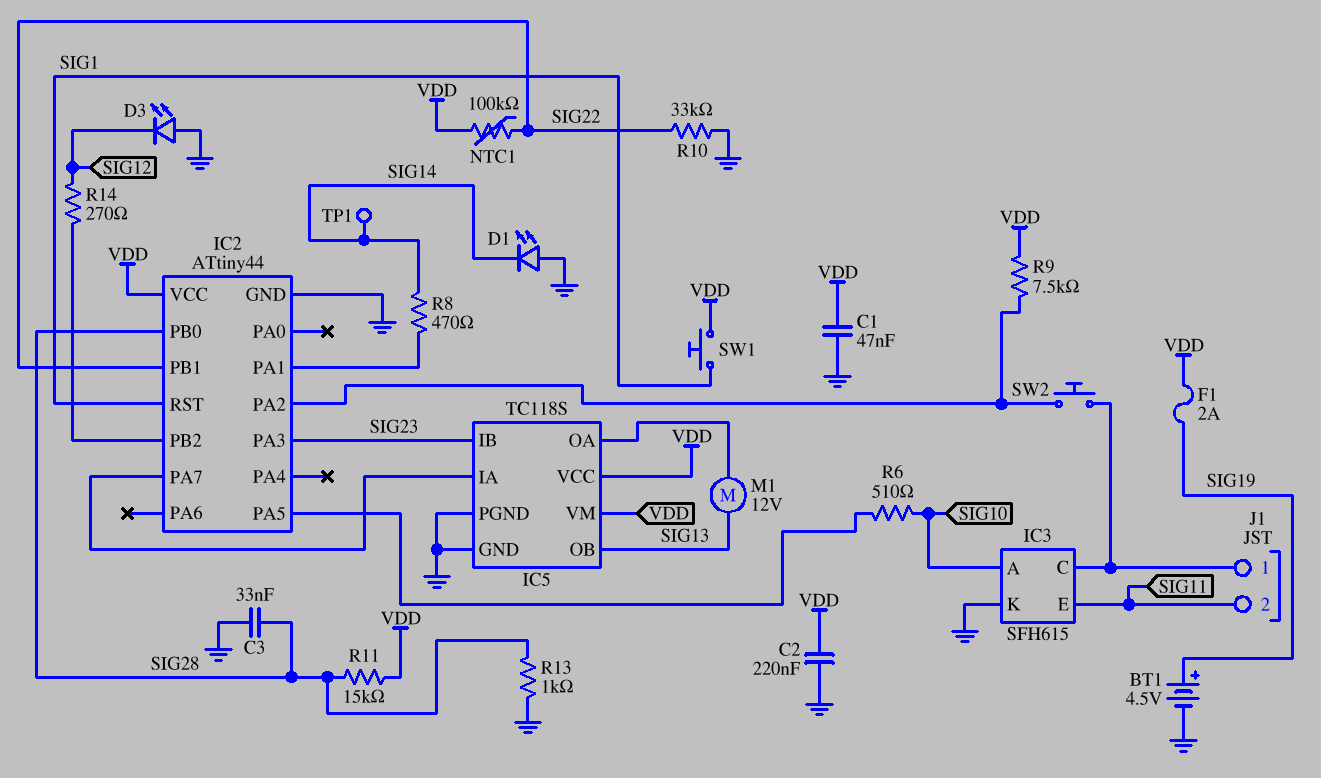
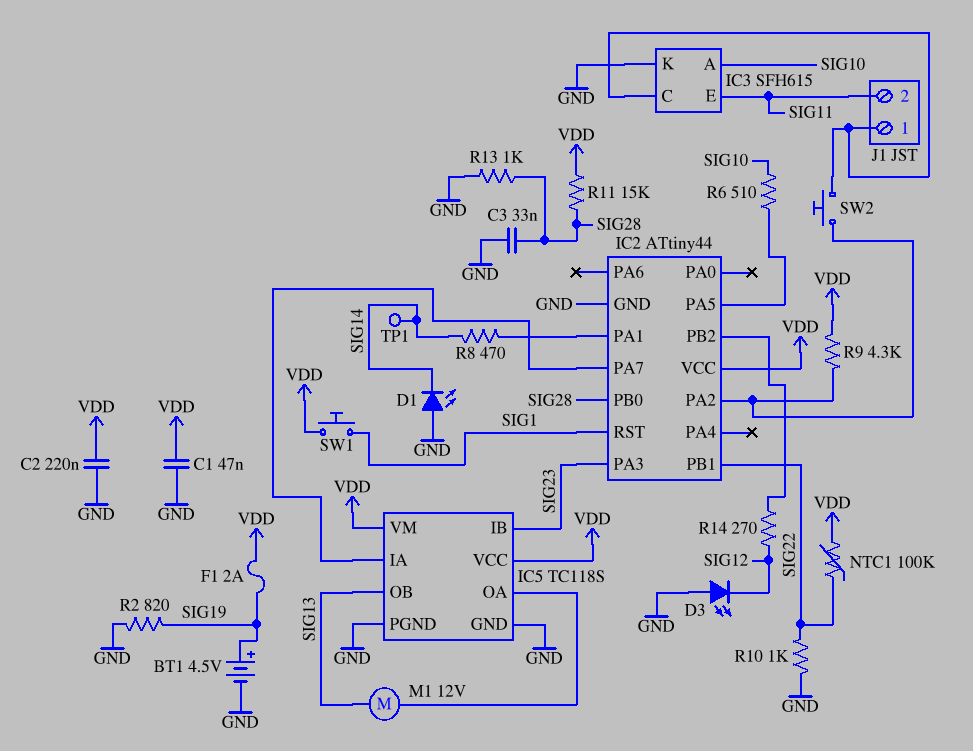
R2: none -> 820 (GND, SIG19)
R9: 7.5k (IC2/PA2, VDD) -> 4.3k (IC2/PA2, VDD)
R10: 33k (GND, SIG22) -> 1k (GND, SIG22)

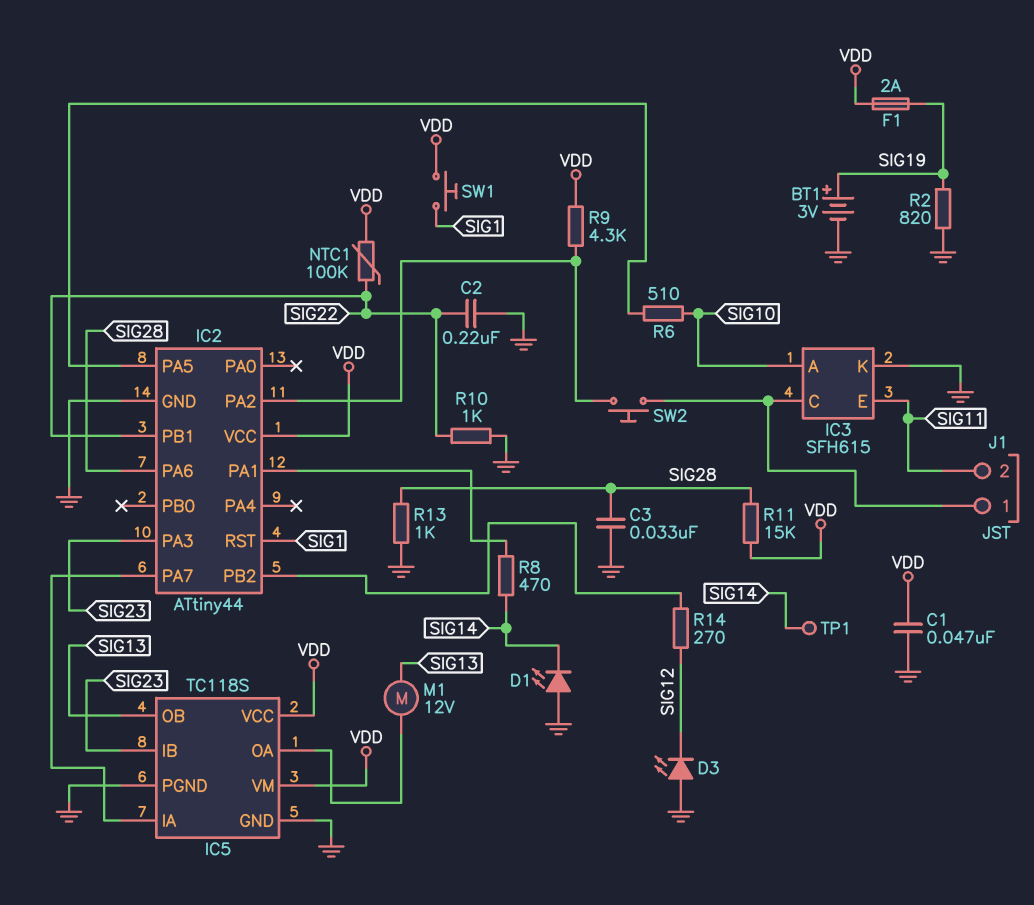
BT1: 4.5V (plus SIG19, minus GND) -> 3V (plus SIG19, minus GND)
C2: 220nF (GND, VDD) -> 220nF (GND, SIG22)
IC2 pin PA6: none -> SIG28
IC2 pin PB0: SIG28 -> none

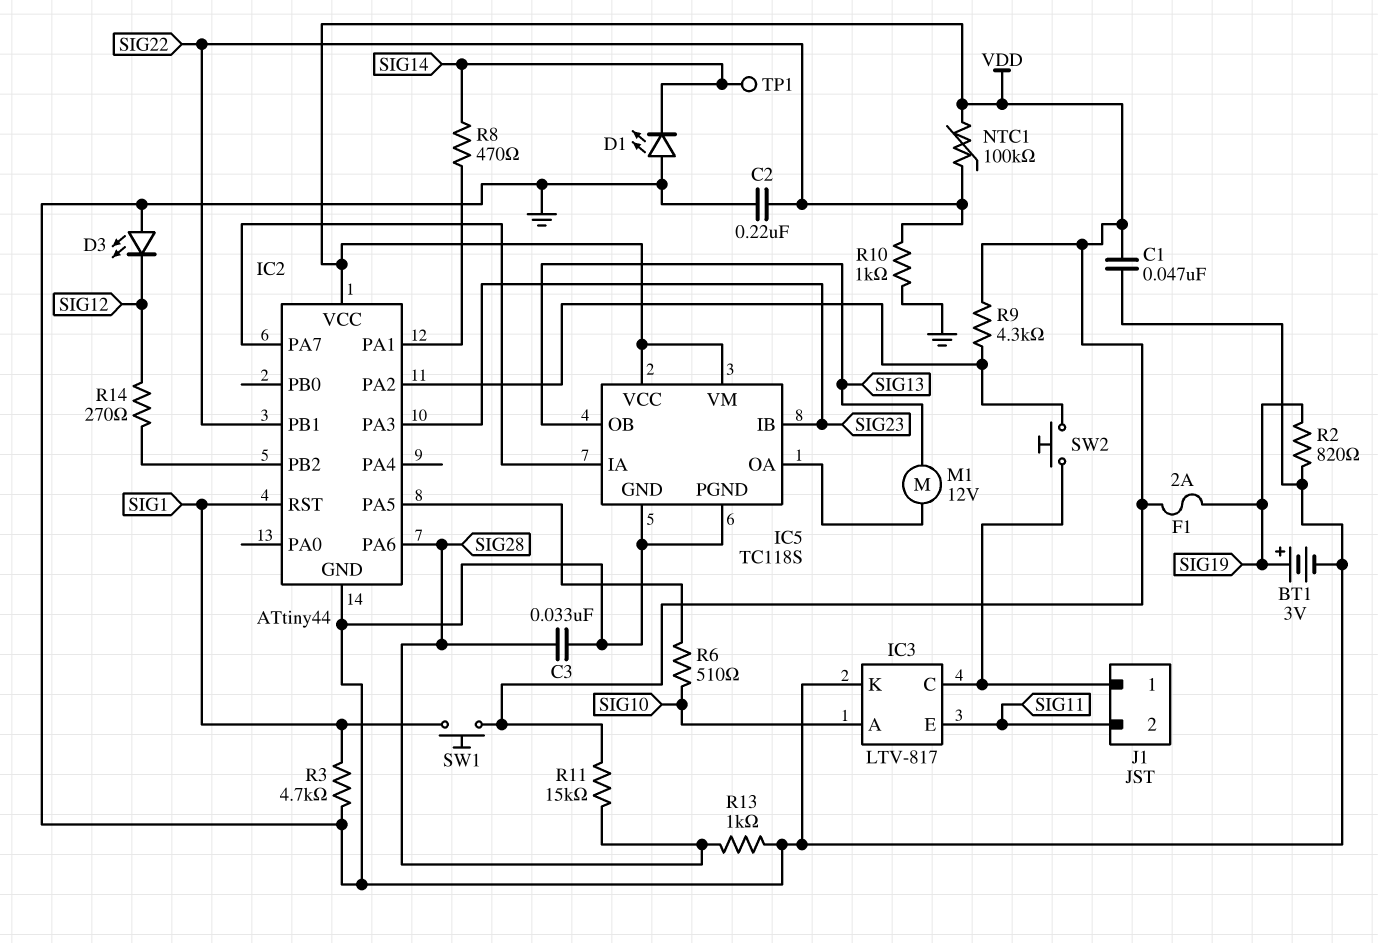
IC3: SFH615 -> LTV-817
R3: none -> 4.7k (GND, SIG1)

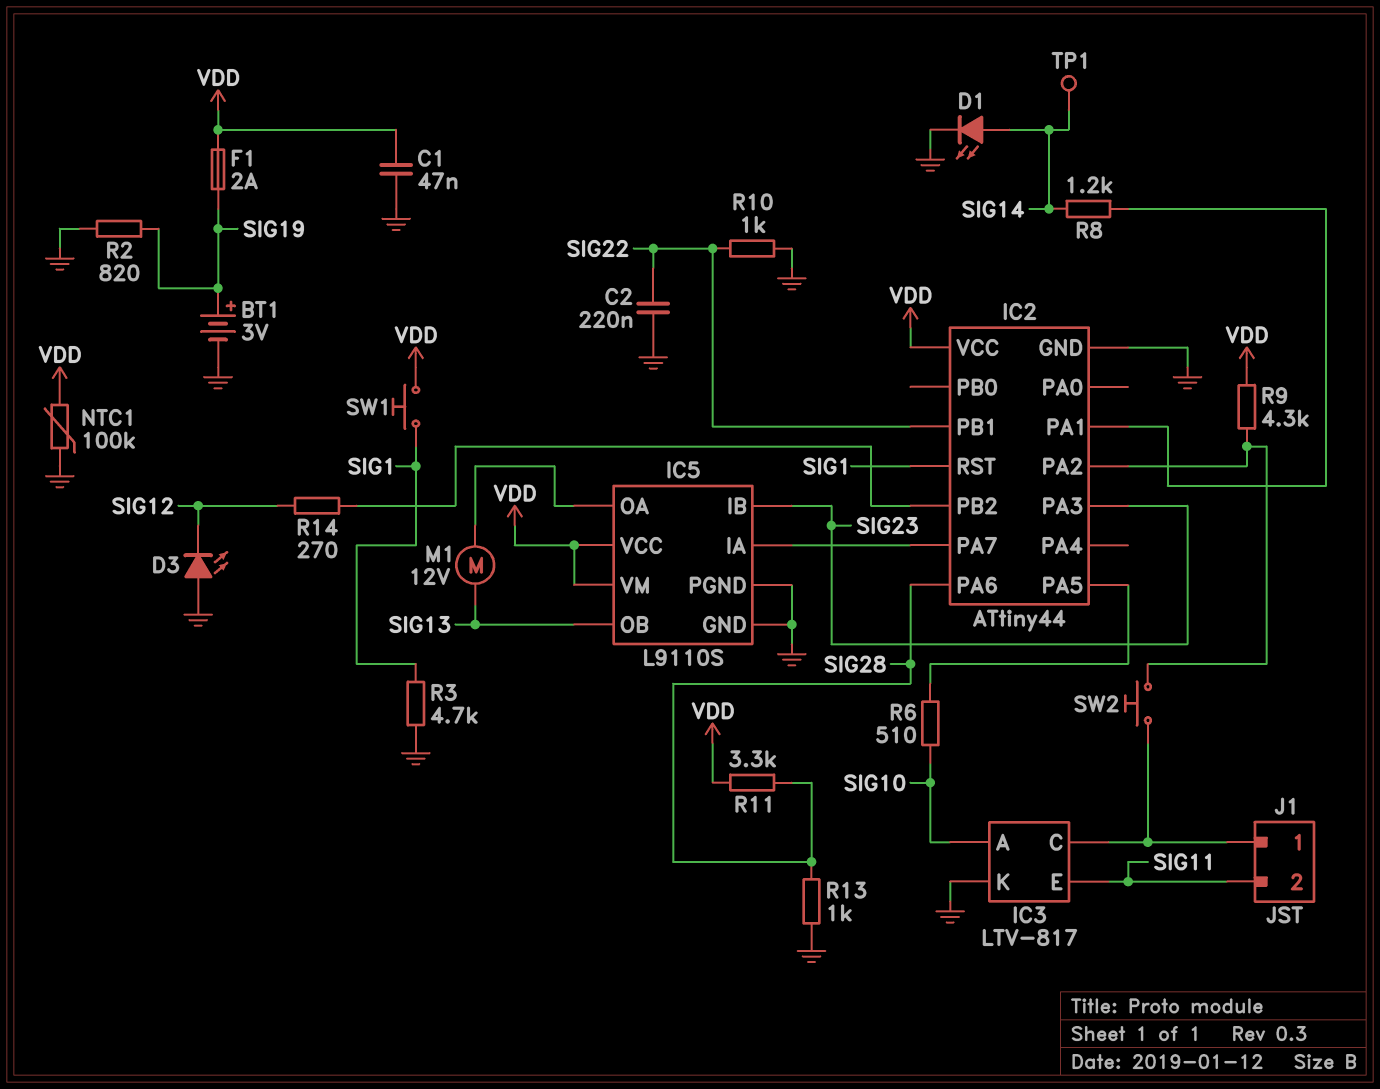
C3: 33nF (GND, SIG28) -> none
D1: LED (A GND, K SIG14) -> LED (A SIG14, K GND)
IC5: TC118S -> L9110S
NTC1: 100k (SIG22, VDD) -> 100k (GND, VDD)
R8: 470 (IC2/PA1, SIG14) -> 1.2k (IC2/PA1, SIG14)
R11: 15k (SIG28, VDD) -> 3.3k (SIG28, VDD)

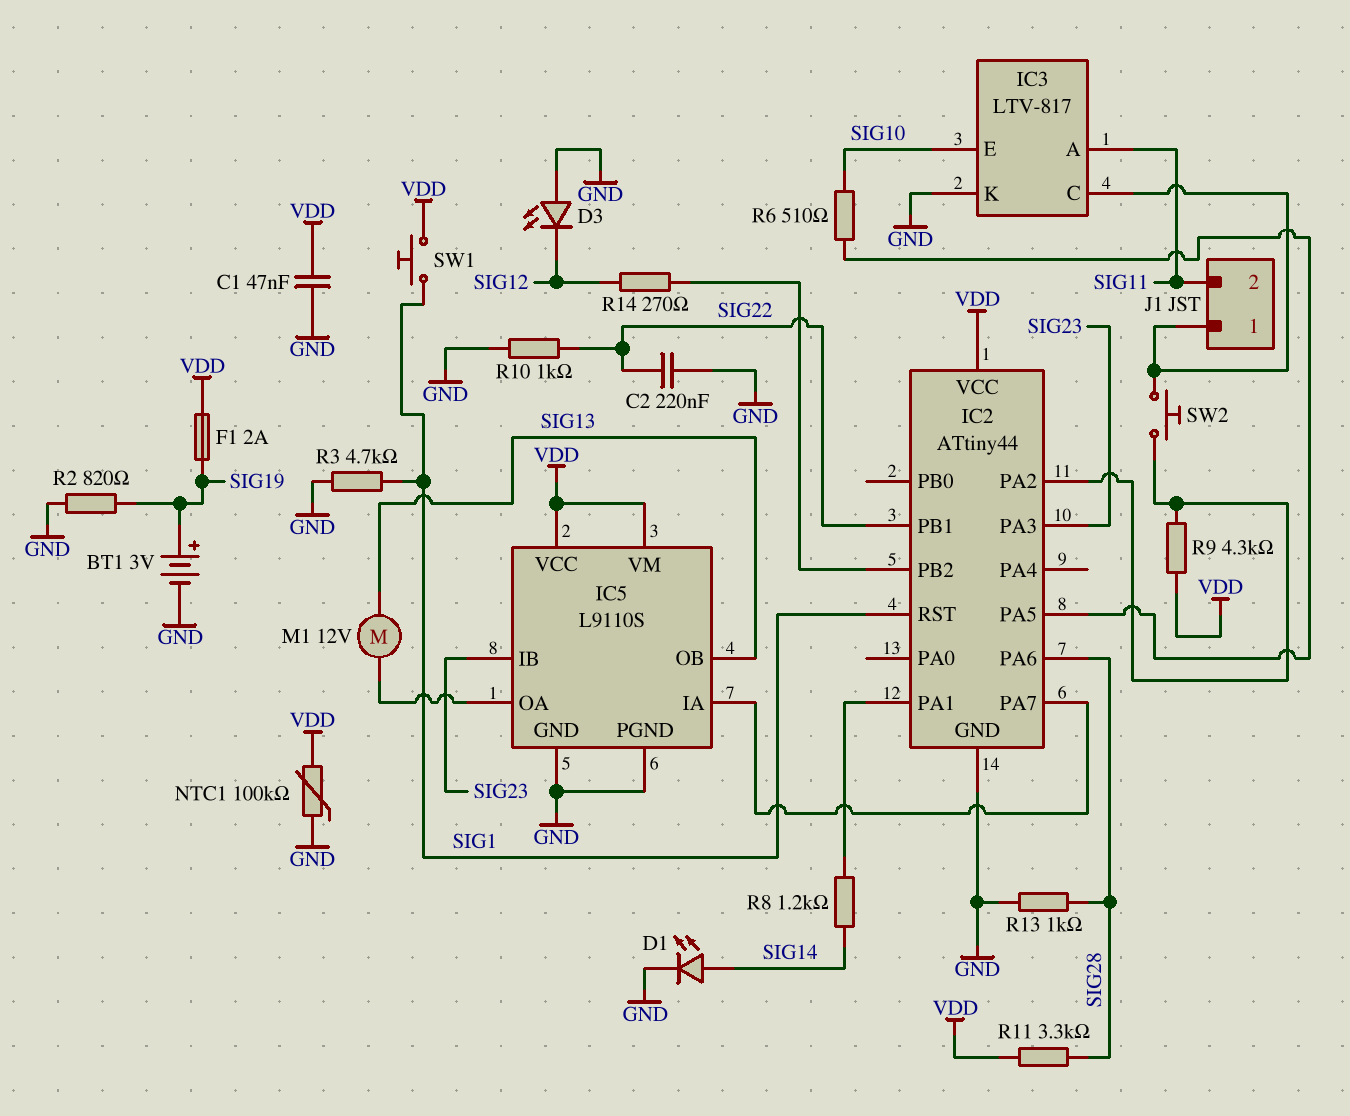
IC3 pin A: SIG10 -> SIG11
IC3 pin E: SIG11 -> SIG10
TP1: test point (SIG14) -> none

